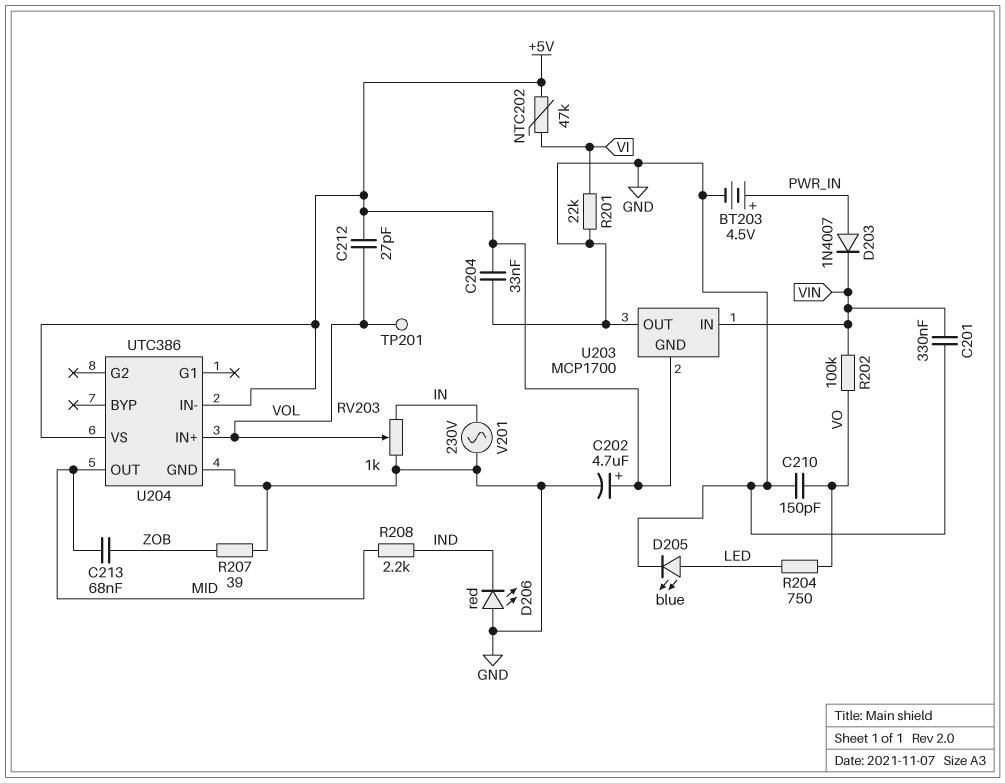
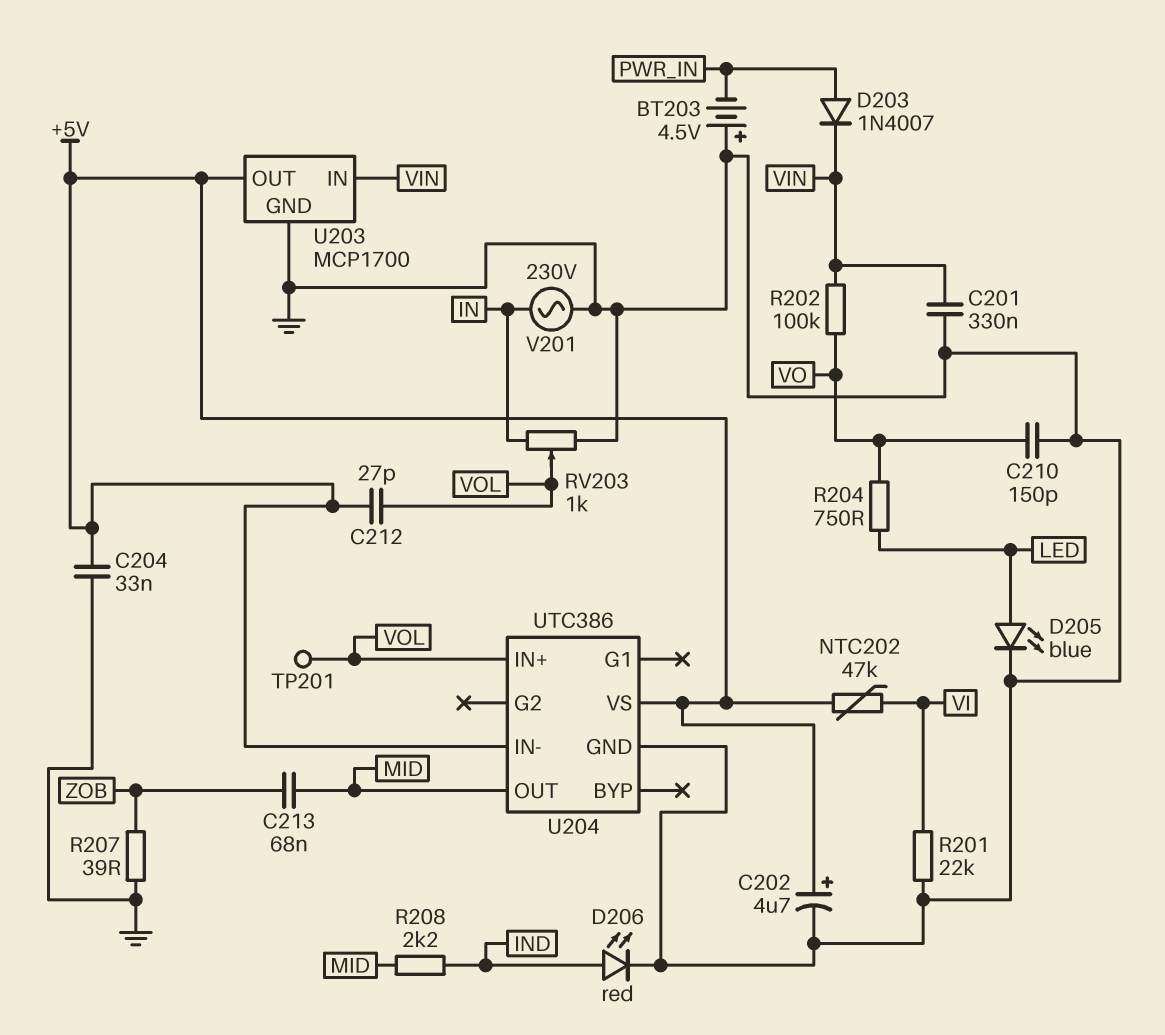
BT203: 4.5V (plus PWR_IN, minus GND) -> 4.5V (plus GND, minus PWR_IN)
D206: LED red (A GND, K IND) -> LED red (A IND, K GND)
U203 pin GND: +5V -> GND
U203 pin OUT: GND -> +5V

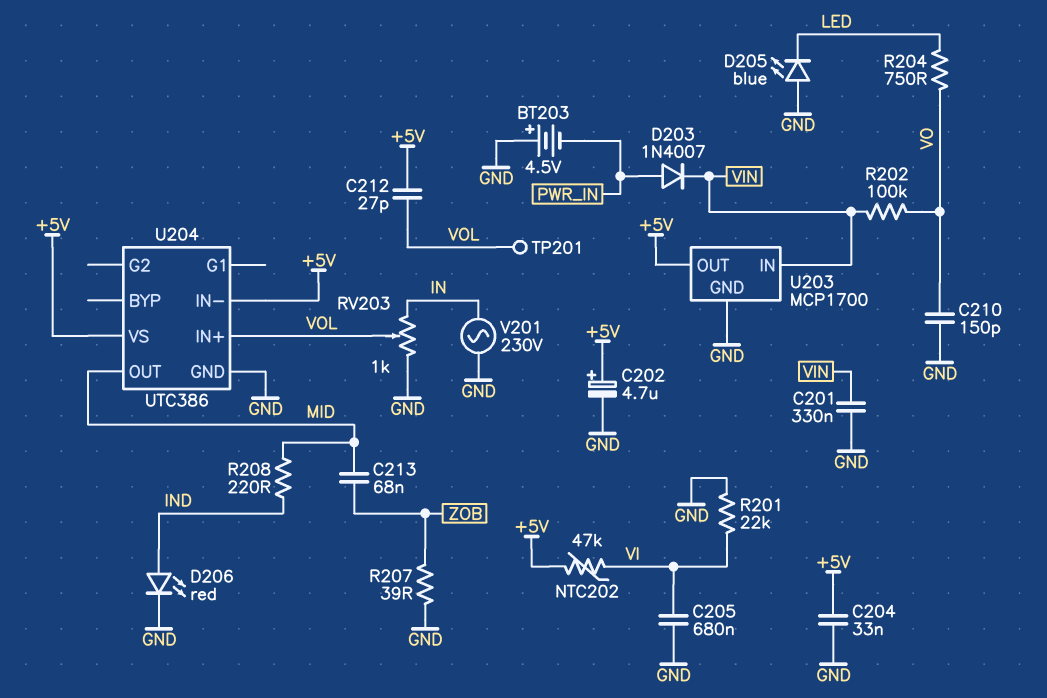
C205: none -> 680nF (GND, VI)
D205: LED blue (A LED, K GND) -> LED blue (A GND, K LED)
R208: 2.2k (IND, MID) -> 220 (IND, MID)

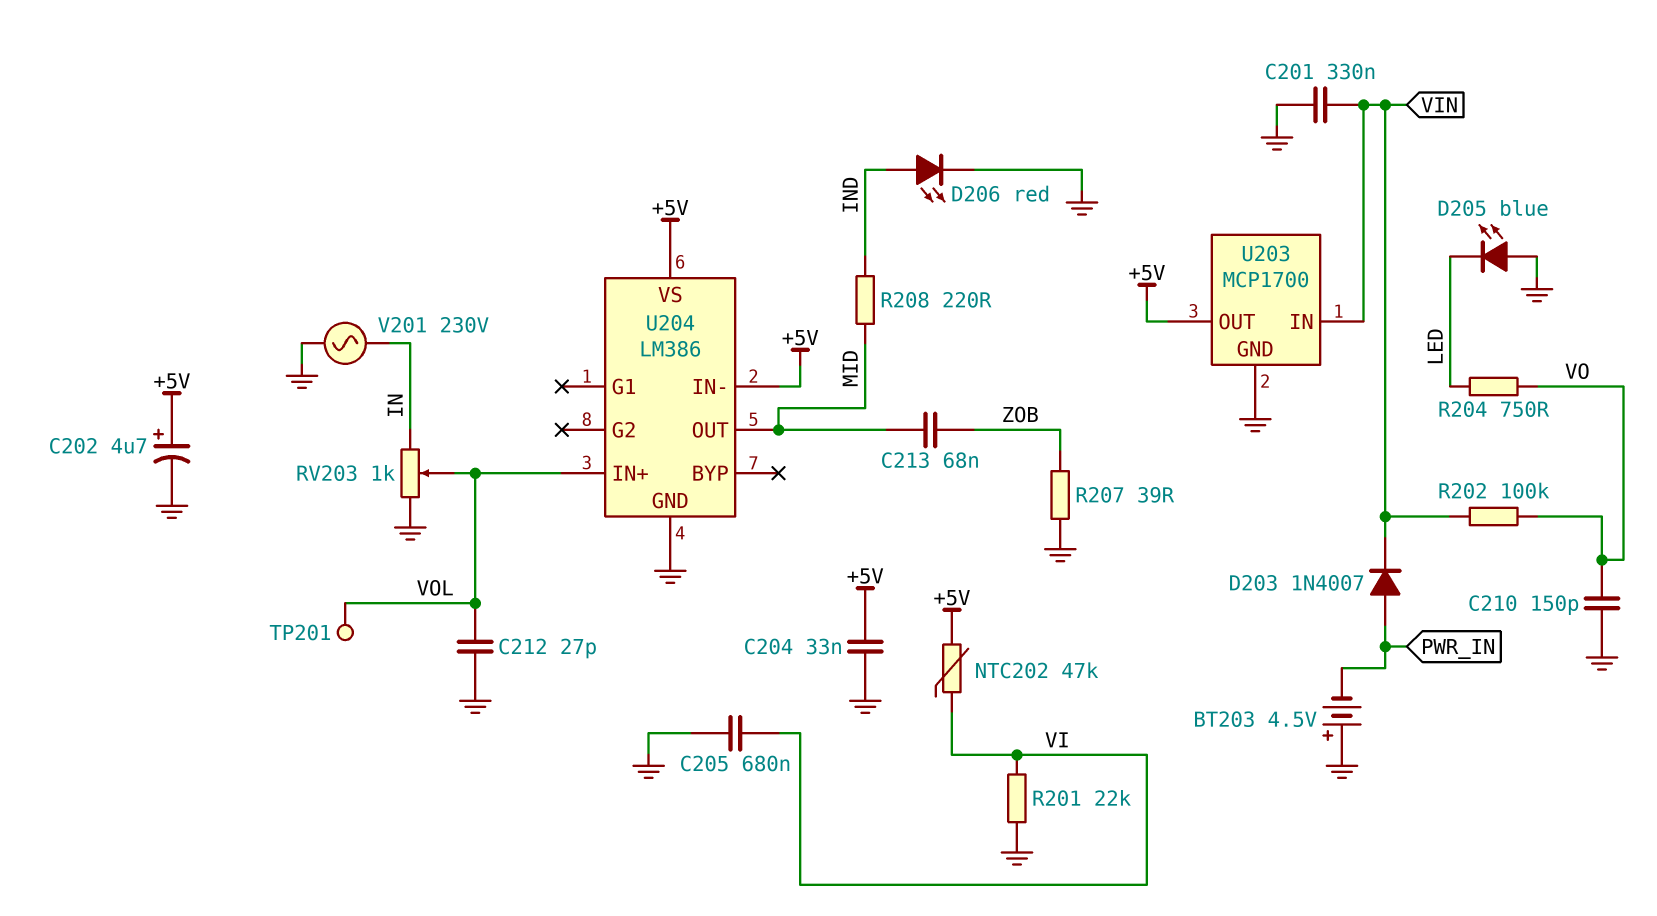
C212: 27pF (+5V, VOL) -> 27pF (GND, VOL)
U204: UTC386 -> LM386

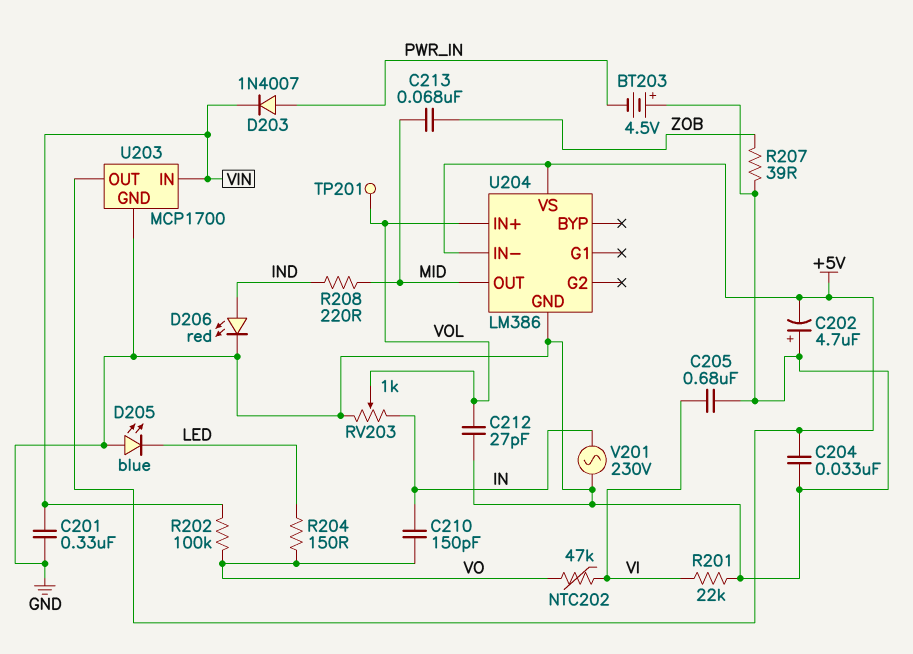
C202: 4.7uF (plus +5V, minus GND) -> 4.7uF (plus GND, minus +5V)
C210: 150pF (GND, VO) -> 150pF (IN, VO)
NTC202: 47k (+5V, VI) -> 47k (VI, VO)
R204: 750 (LED, VO) -> 150 (LED, VO)

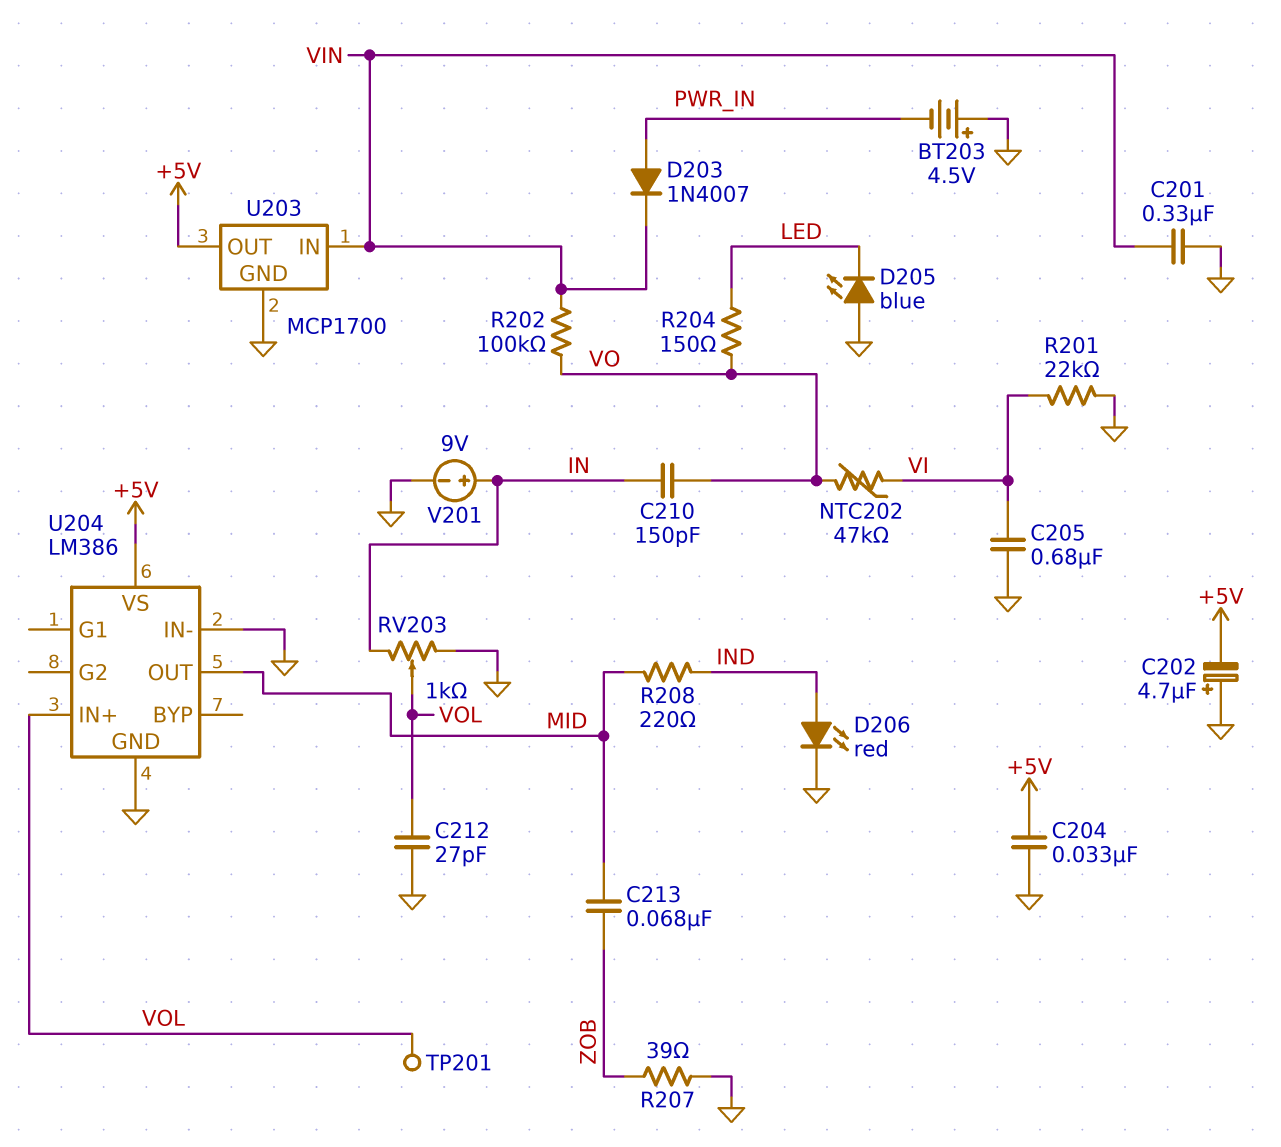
U204 pin IN-: +5V -> GND
V201: AC 230V (GND, IN) -> 9V (plus IN, minus GND)

